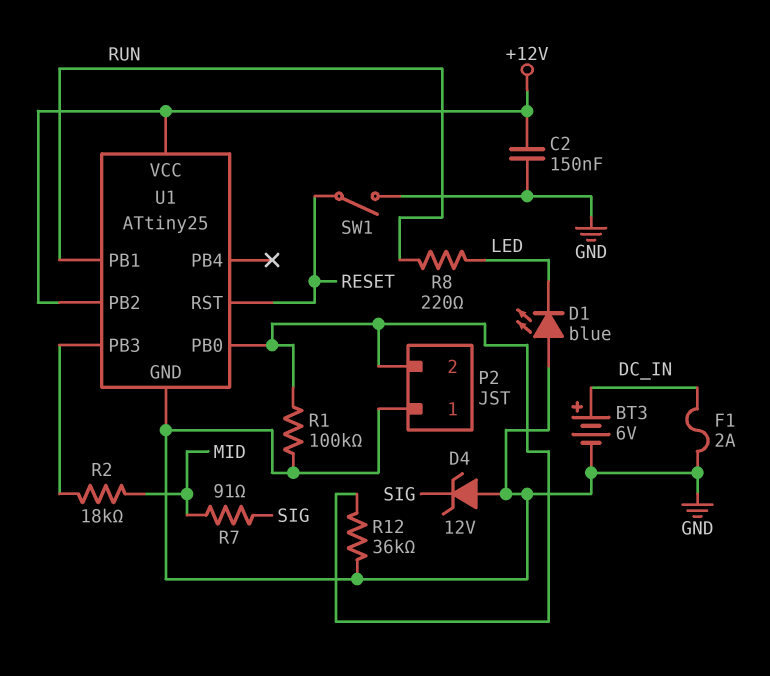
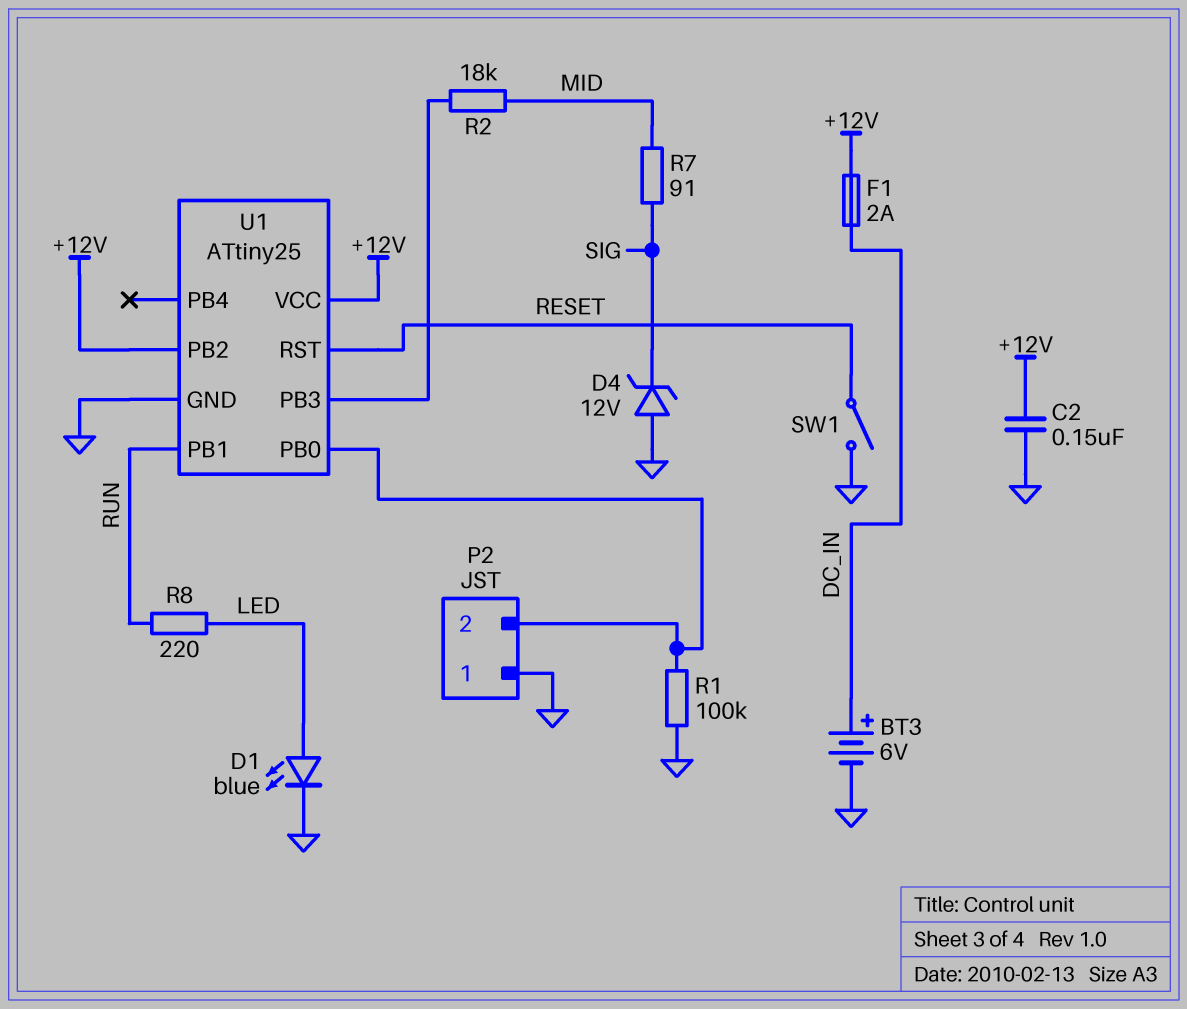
D1: LED blue (A GND, K LED) -> LED blue (A LED, K GND)
F1: 2A (DC_IN, GND) -> 2A (+12V, DC_IN)
R12: 36k (GND, P2/2) -> none

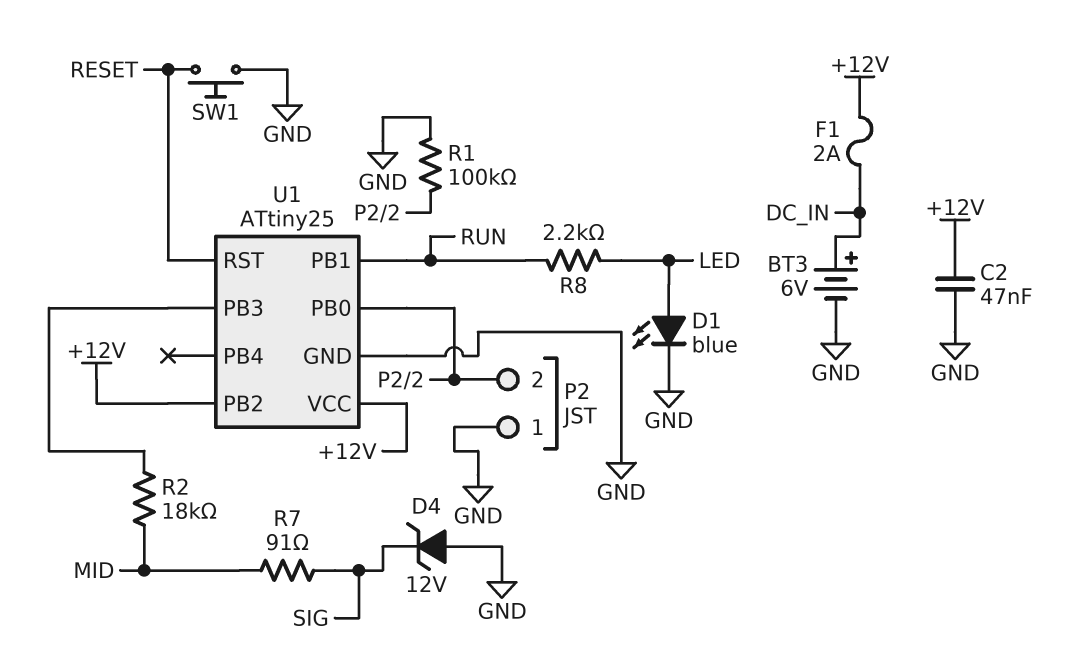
C2: 150nF (+12V, GND) -> 47nF (+12V, GND)
R8: 220 (LED, RUN) -> 2.2k (LED, RUN)
SW1: switch (GND, RESET) -> button (GND, RESET)

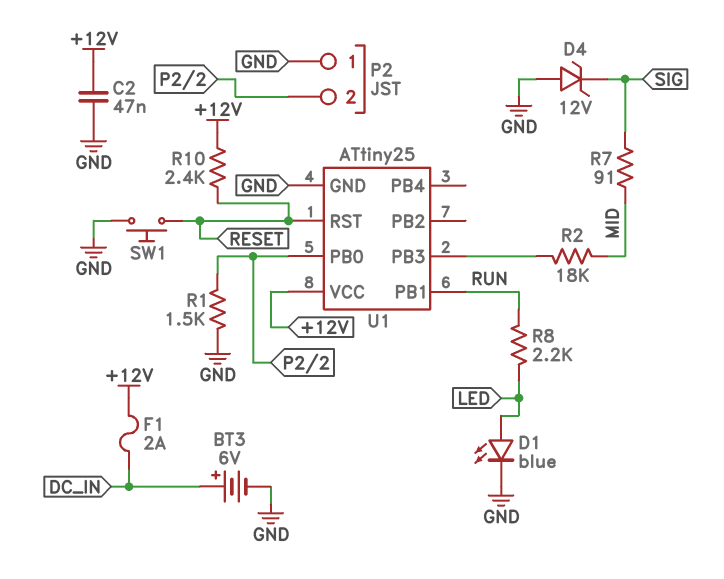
R1: 100k (GND, P2/2) -> 1.5k (GND, P2/2)
R10: none -> 2.4k (+12V, RESET)
U1 pin PB2: +12V -> none

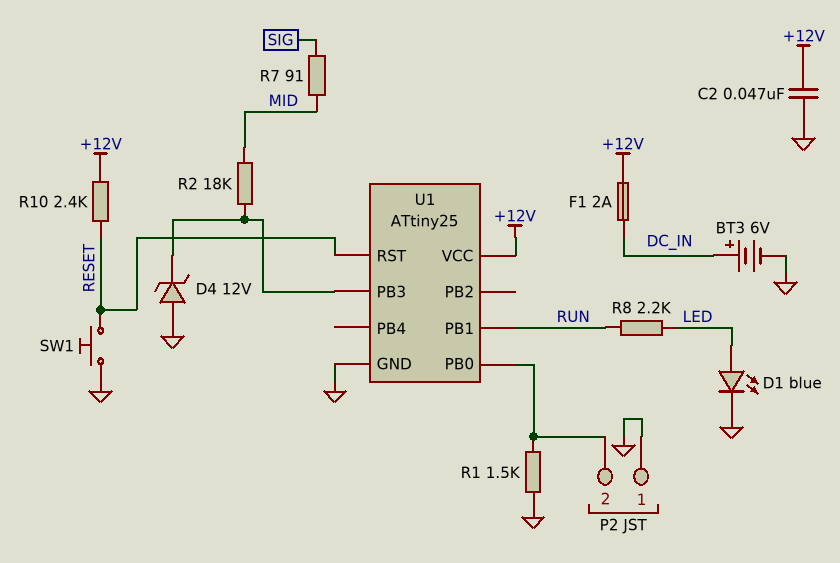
D4: zener 12V (A GND, K SIG) -> zener 12V (A GND, K U1/PB3)

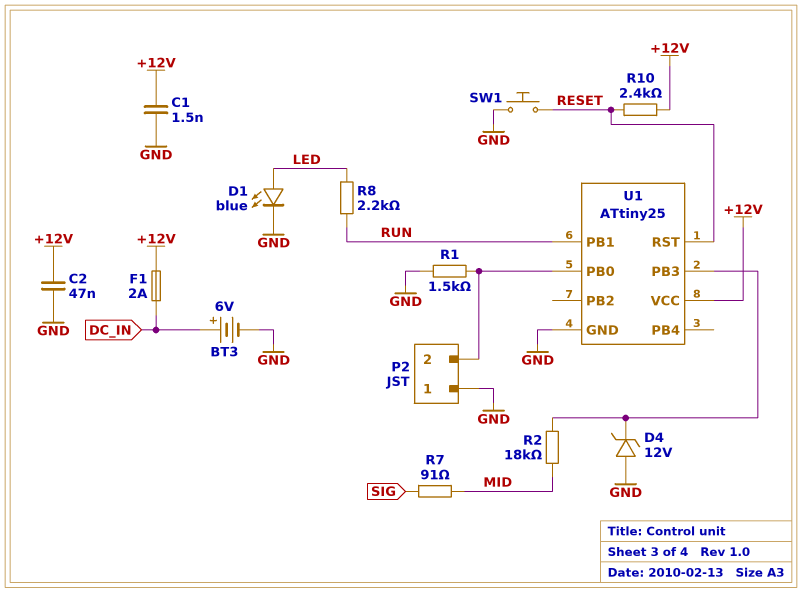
C1: none -> 1.5nF (+12V, GND)

